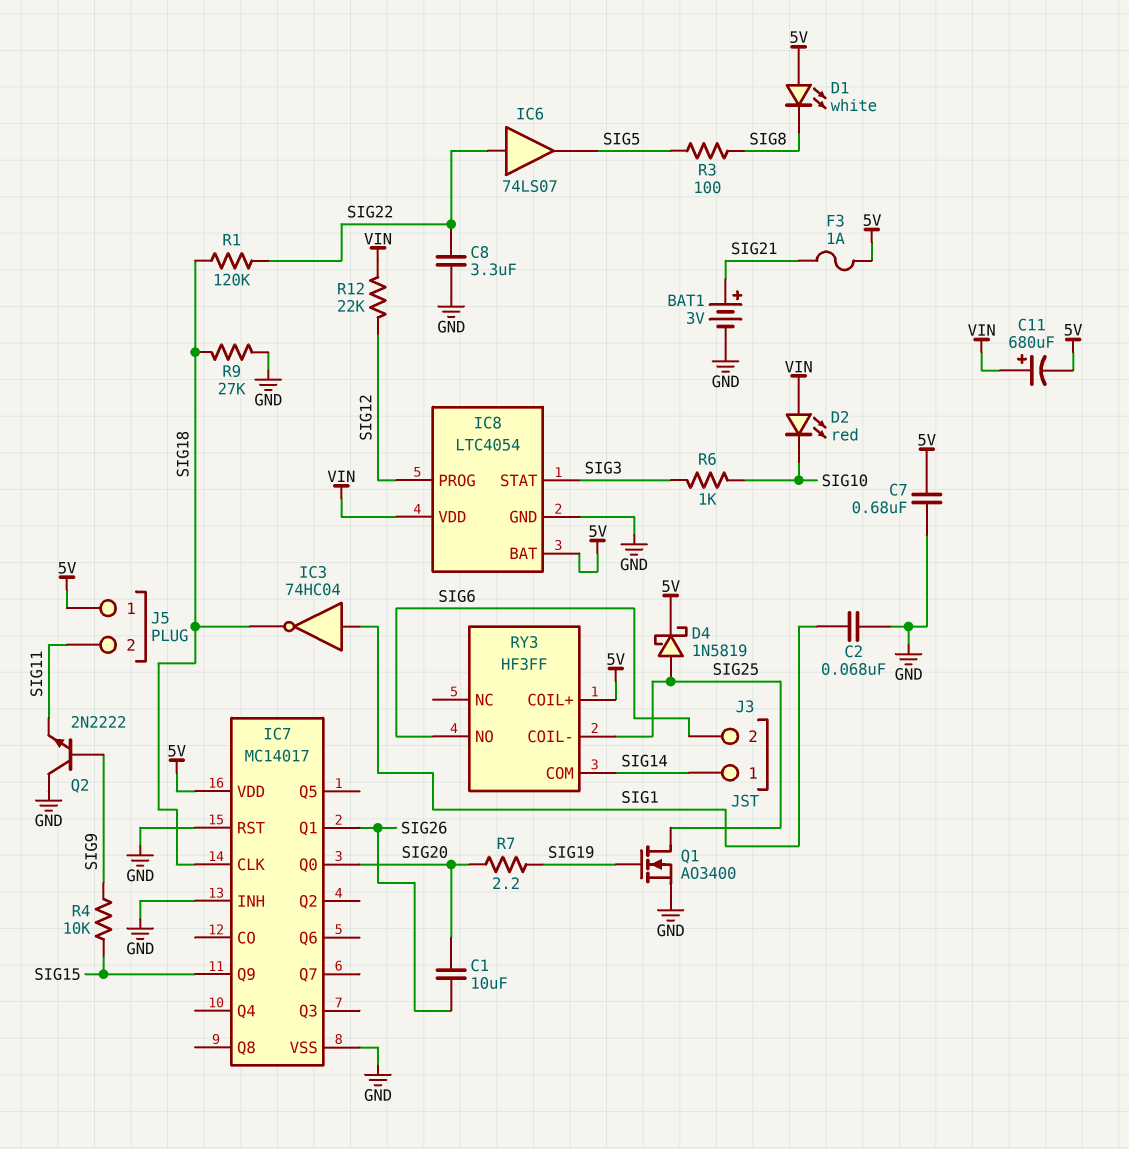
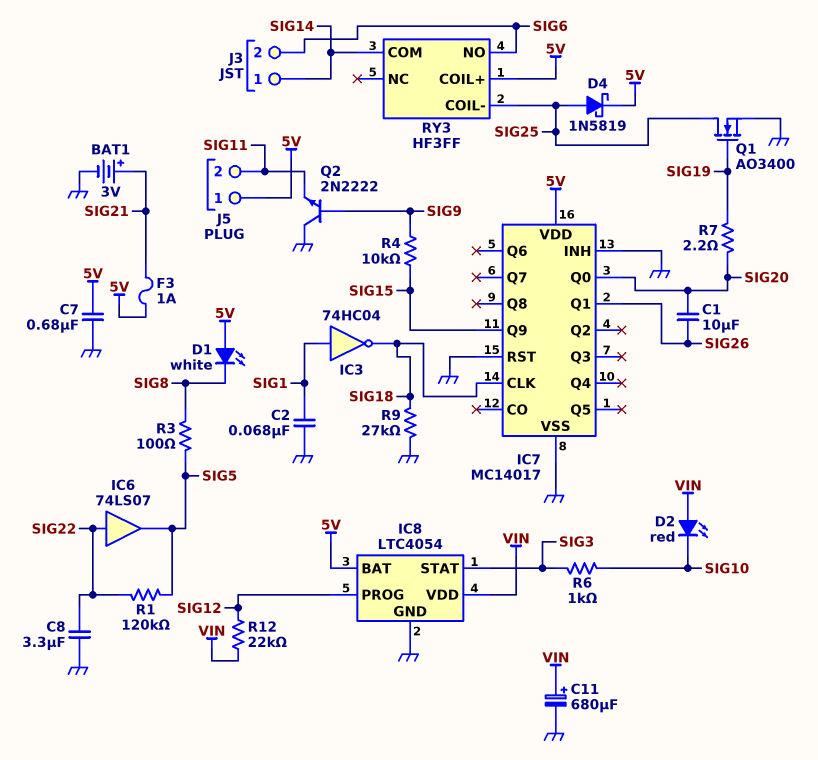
C11: 680uF (plus VIN, minus 5V) -> 680uF (plus VIN, minus GND)
R1: 120k (SIG18, SIG22) -> 120k (SIG5, SIG22)

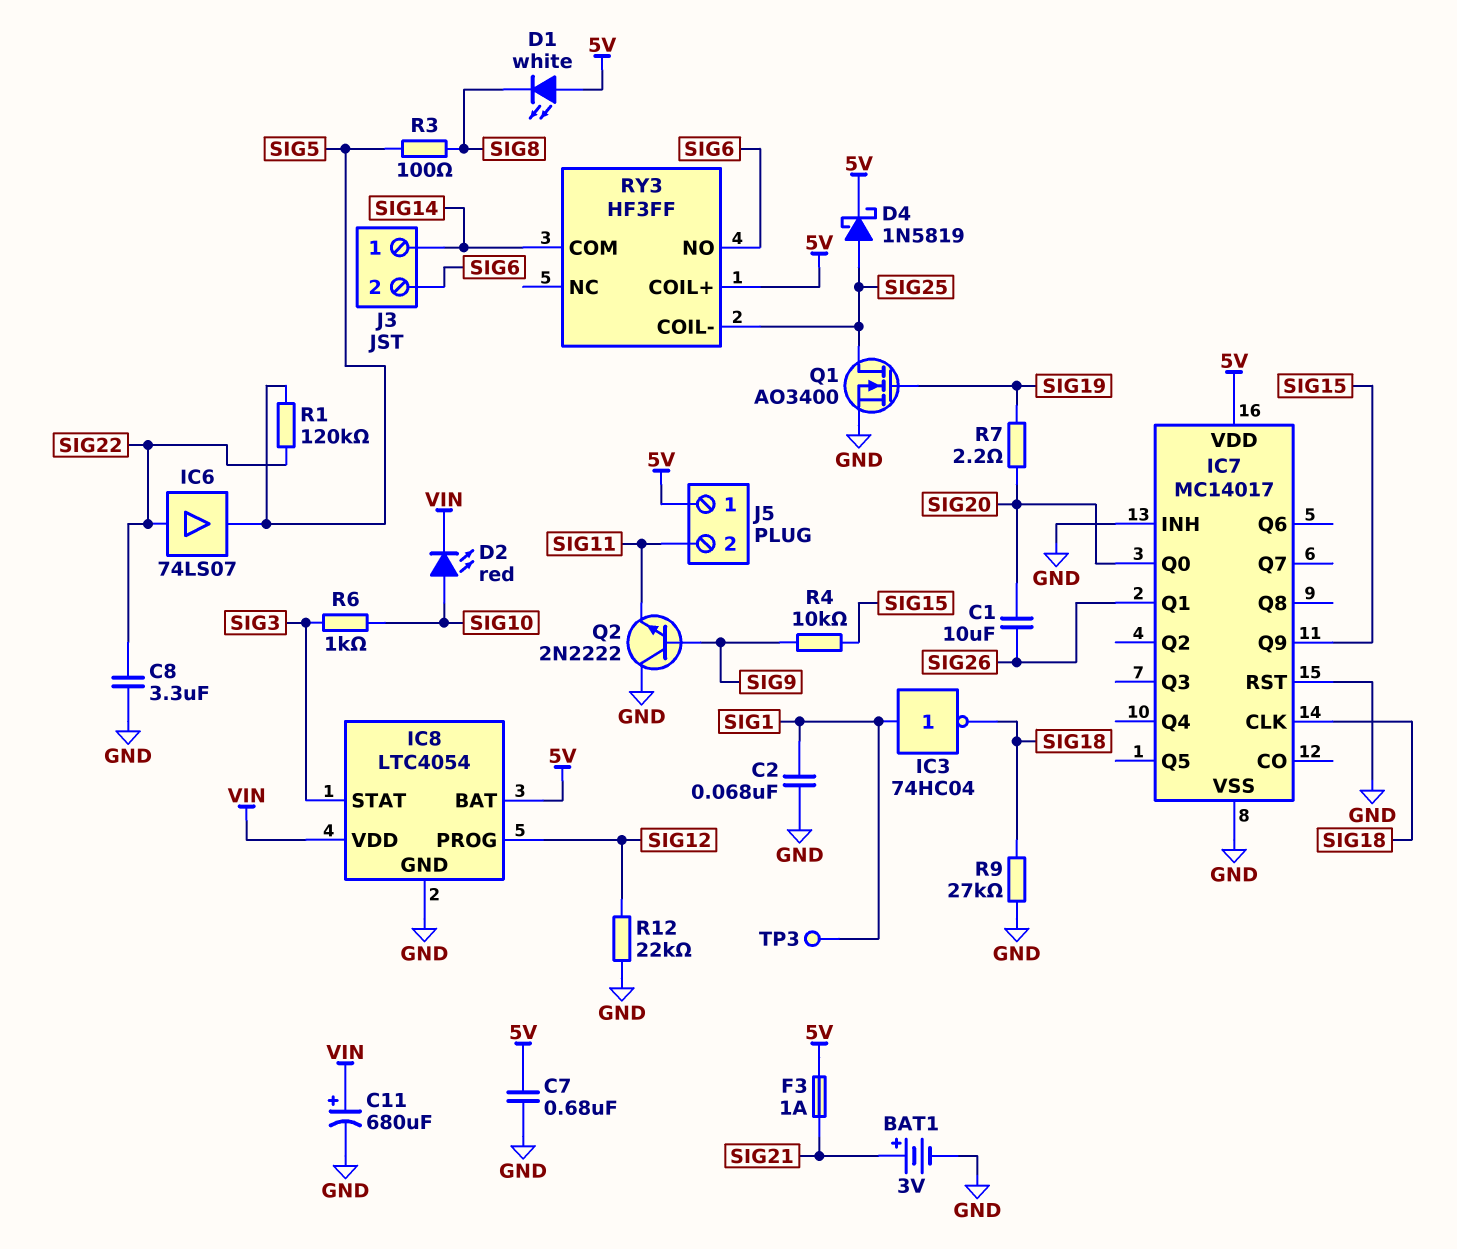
D2: LED red (A VIN, K SIG10) -> LED red (A SIG10, K VIN)
R12: 22k (SIG12, VIN) -> 22k (GND, SIG12)
TP3: none -> test point (SIG1)

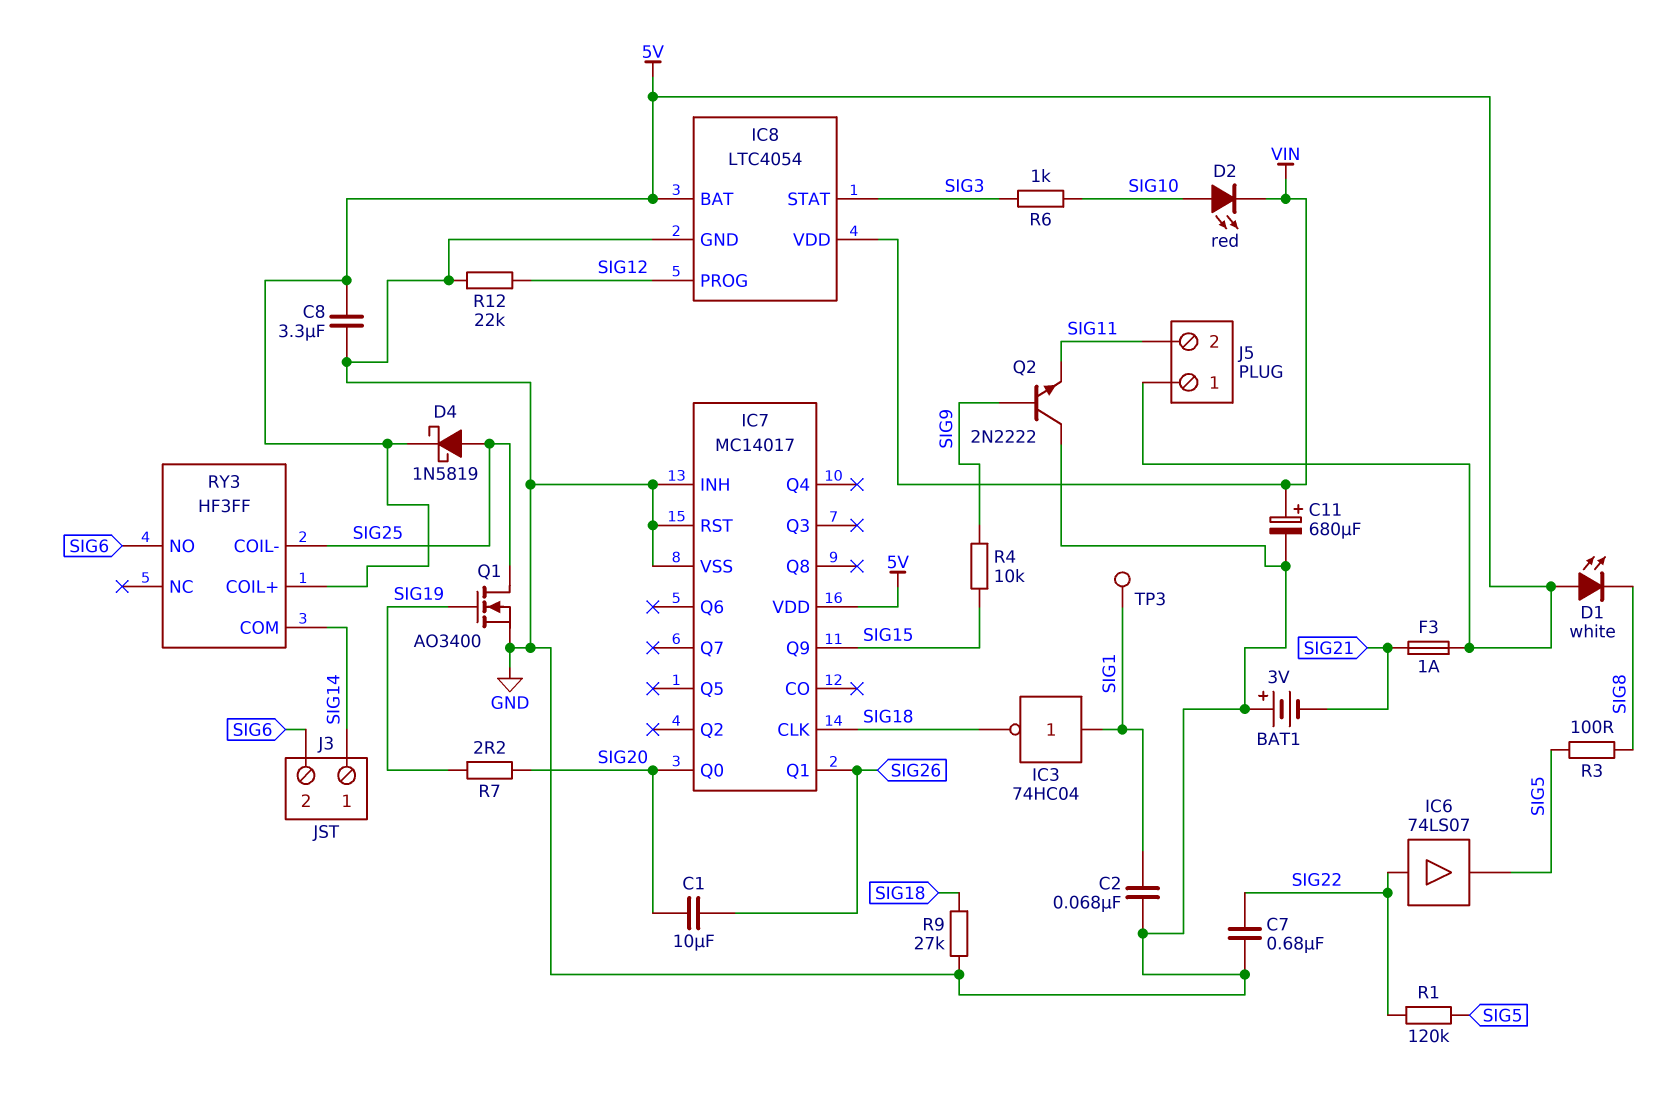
BAT1: 3V (plus SIG21, minus GND) -> 3V (plus GND, minus SIG21)
C7: 680nF (5V, GND) -> 680nF (GND, SIG22)
C8: 3.3uF (GND, SIG22) -> 3.3uF (5V, GND)

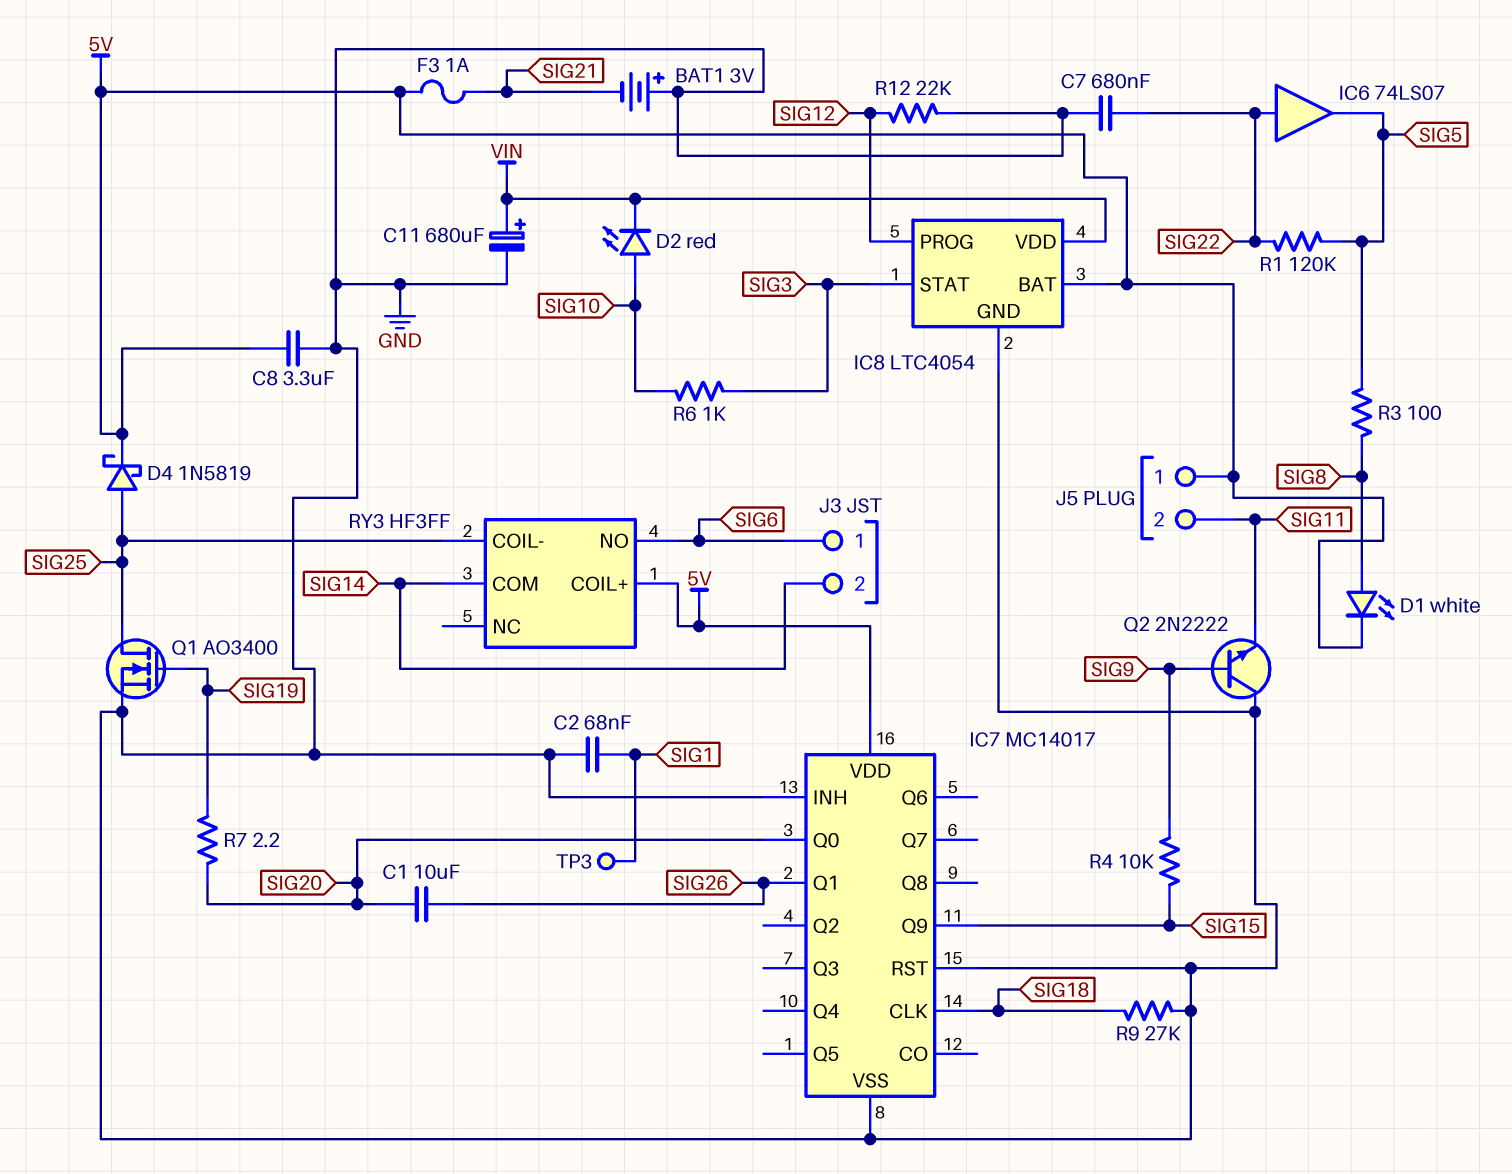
D1: LED white (A 5V, K SIG8) -> LED white (A SIG8, K 5V)
IC3: NOT 74HC04 (in SIG1, out SIG18) -> none
J3 pin 1: SIG14 -> SIG6
J3 pin 2: SIG6 -> SIG14

